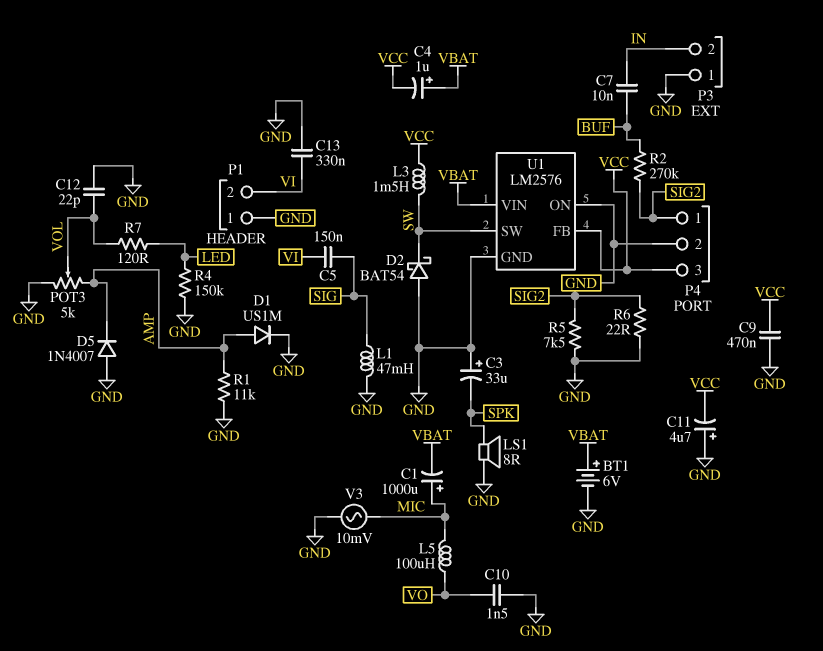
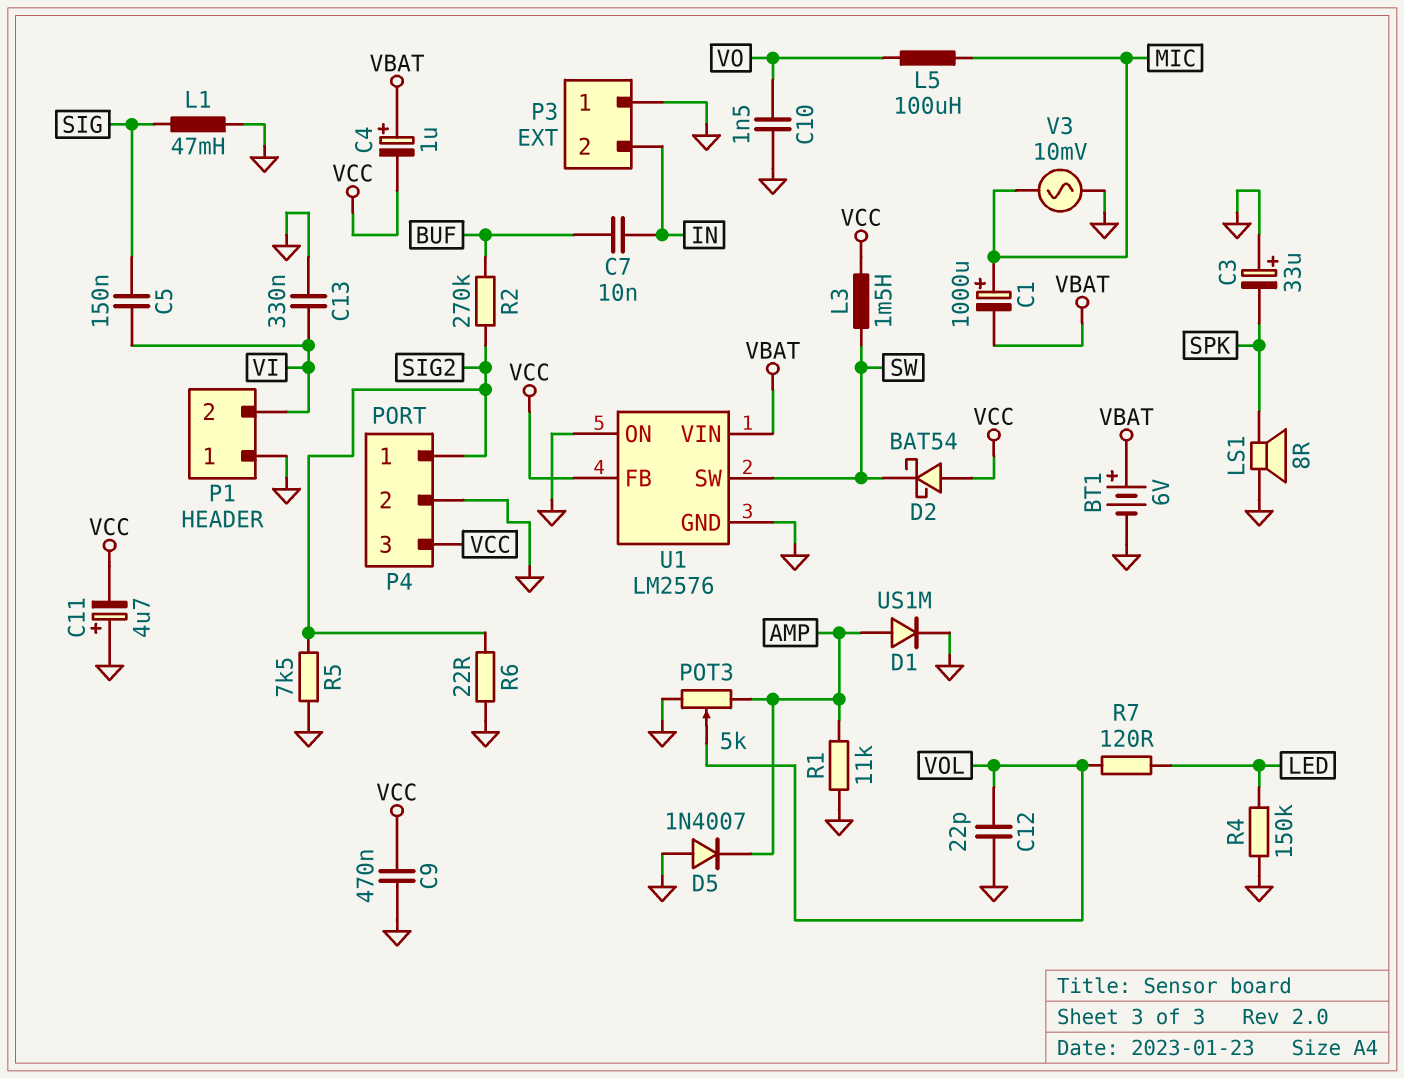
D2: schottky BAT54 (A GND, K SW) -> schottky BAT54 (A VCC, K SW)

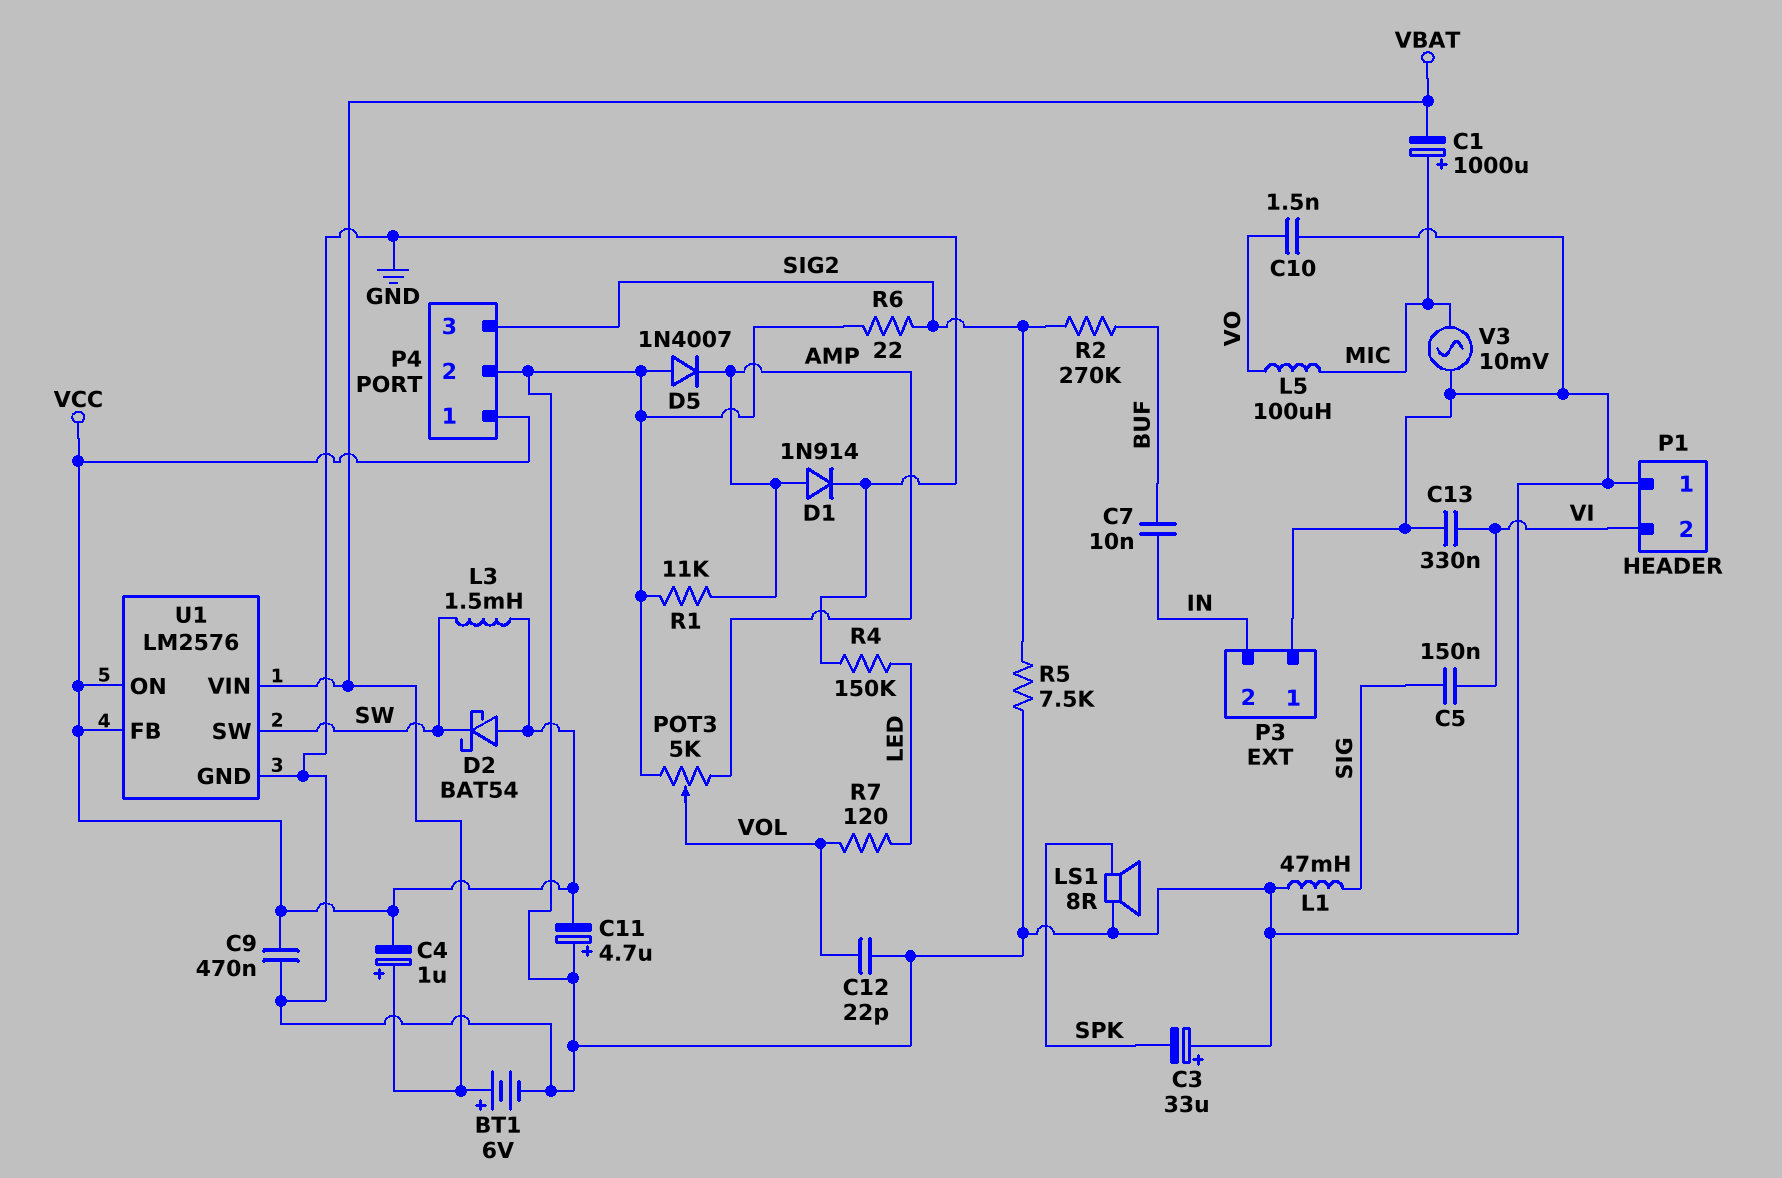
D1: diode US1M (A AMP, K GND) -> diode 1N914 (A AMP, K GND)
P4 pin 1: SIG2 -> VCC
P4 pin 3: VCC -> SIG2
U1 pin ON: GND -> VCC

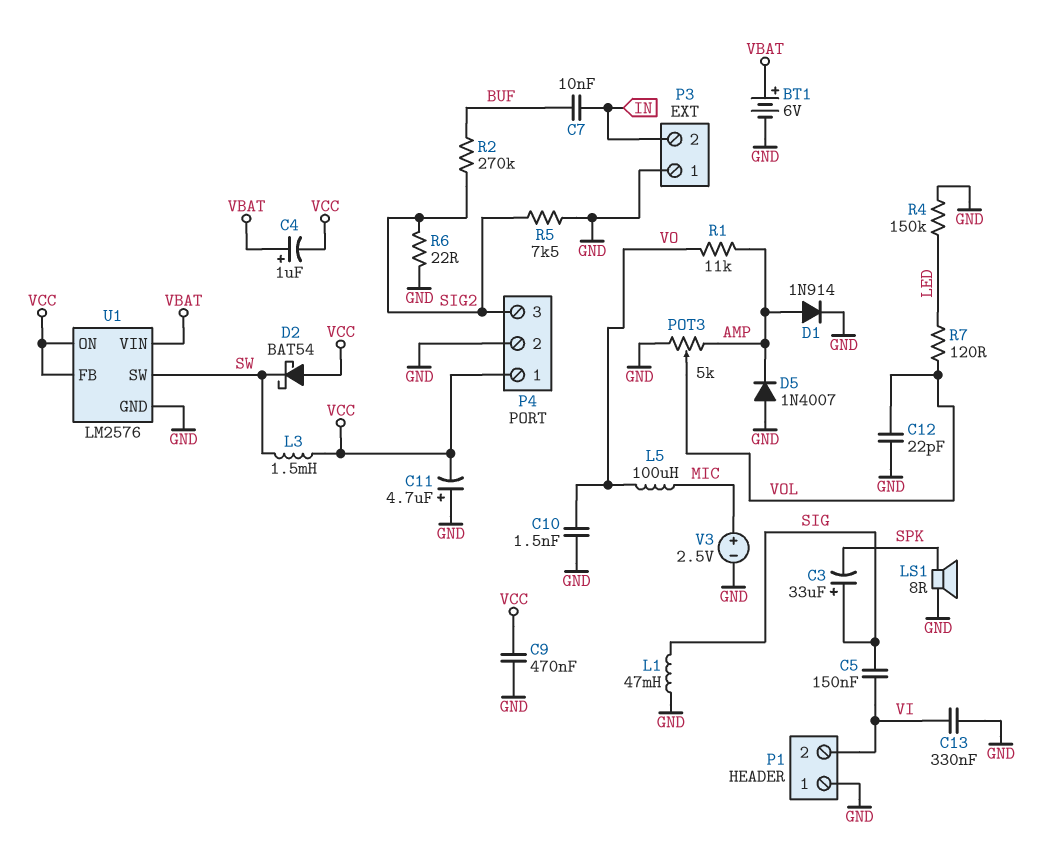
C1: 1000uF (plus MIC, minus VBAT) -> none
C3: 33uF (plus GND, minus SPK) -> 33uF (plus SIG, minus SPK)
R1: 11k (AMP, GND) -> 11k (AMP, VO)
V3: AC 10mV (GND, MIC) -> 2.5V (plus MIC, minus GND)

